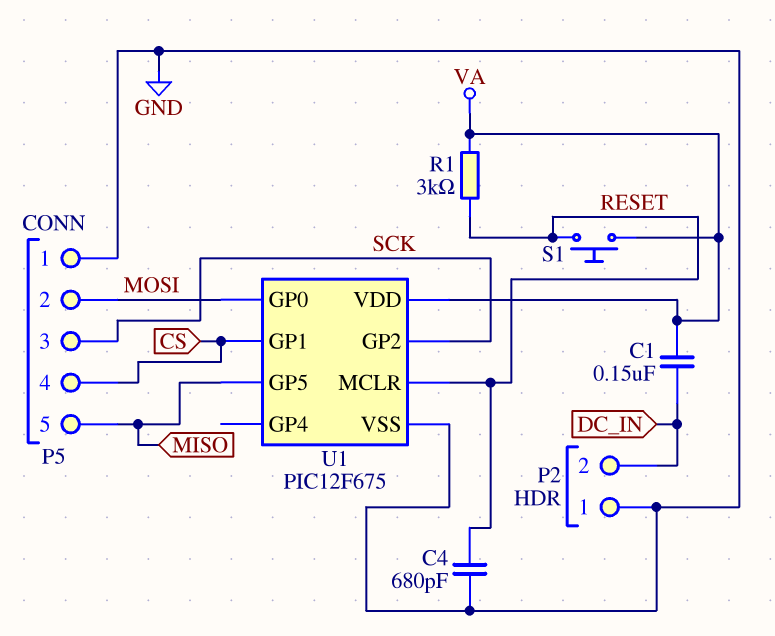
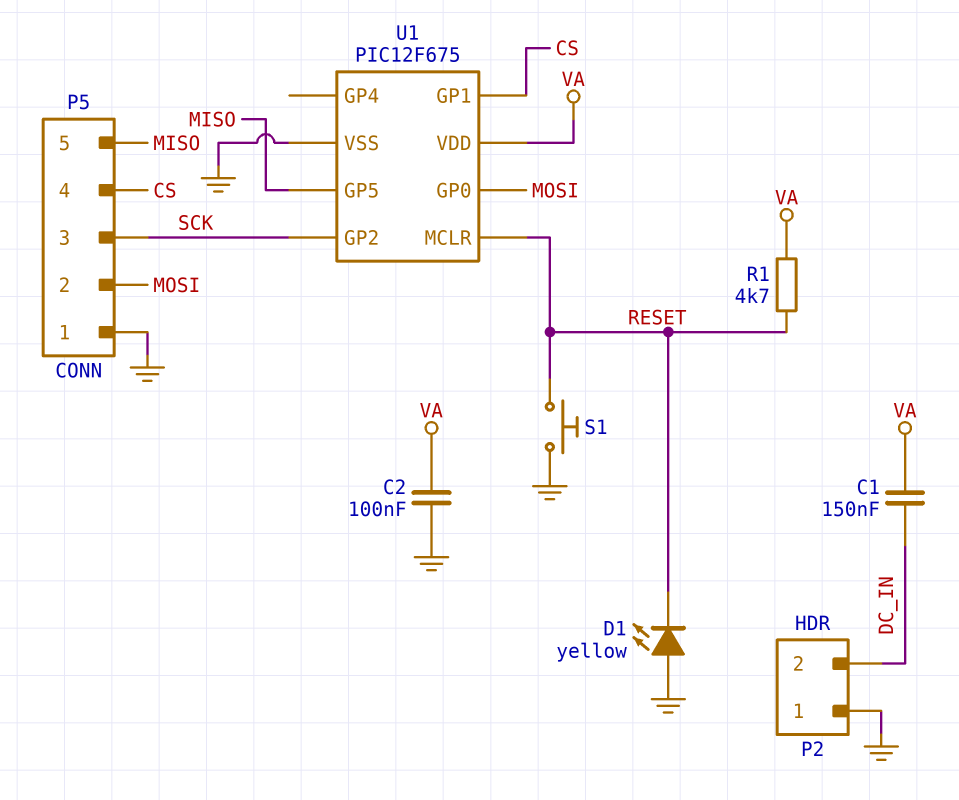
C2: none -> 100nF (GND, VA)
C4: 680pF (GND, RESET) -> none
D1: none -> LED yellow (A GND, K RESET)
R1: 3k (RESET, VA) -> 4.7k (RESET, VA)
S1: button (RESET, VA) -> button (GND, RESET)

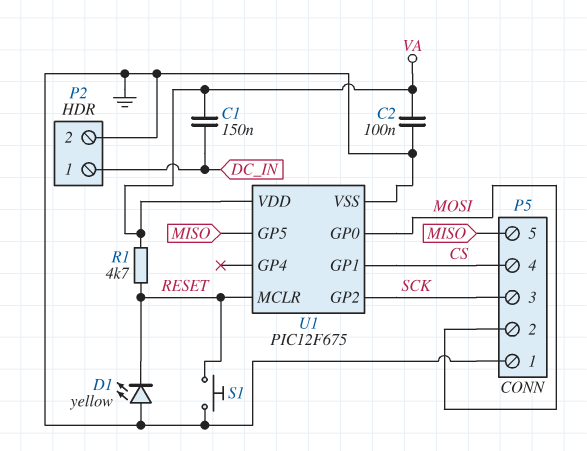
P2 pin 1: GND -> DC_IN
P2 pin 2: DC_IN -> GND

